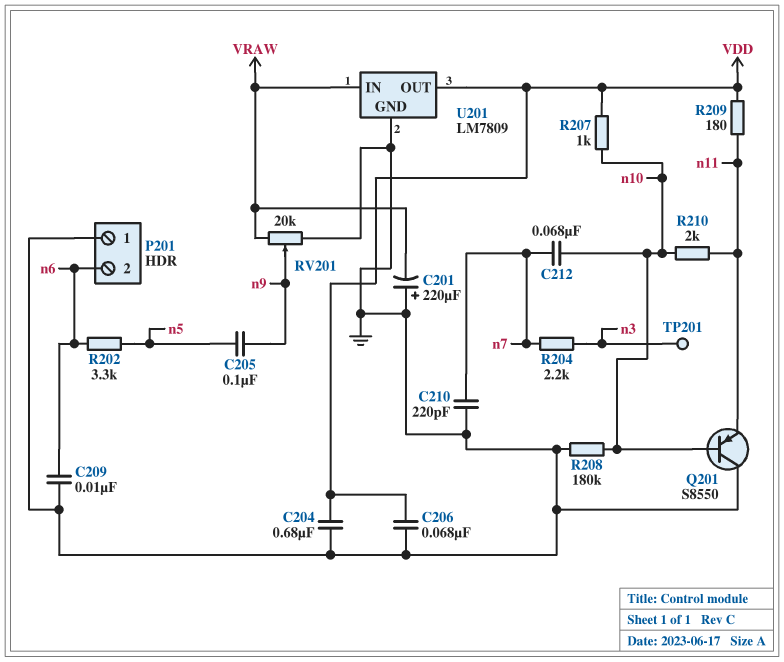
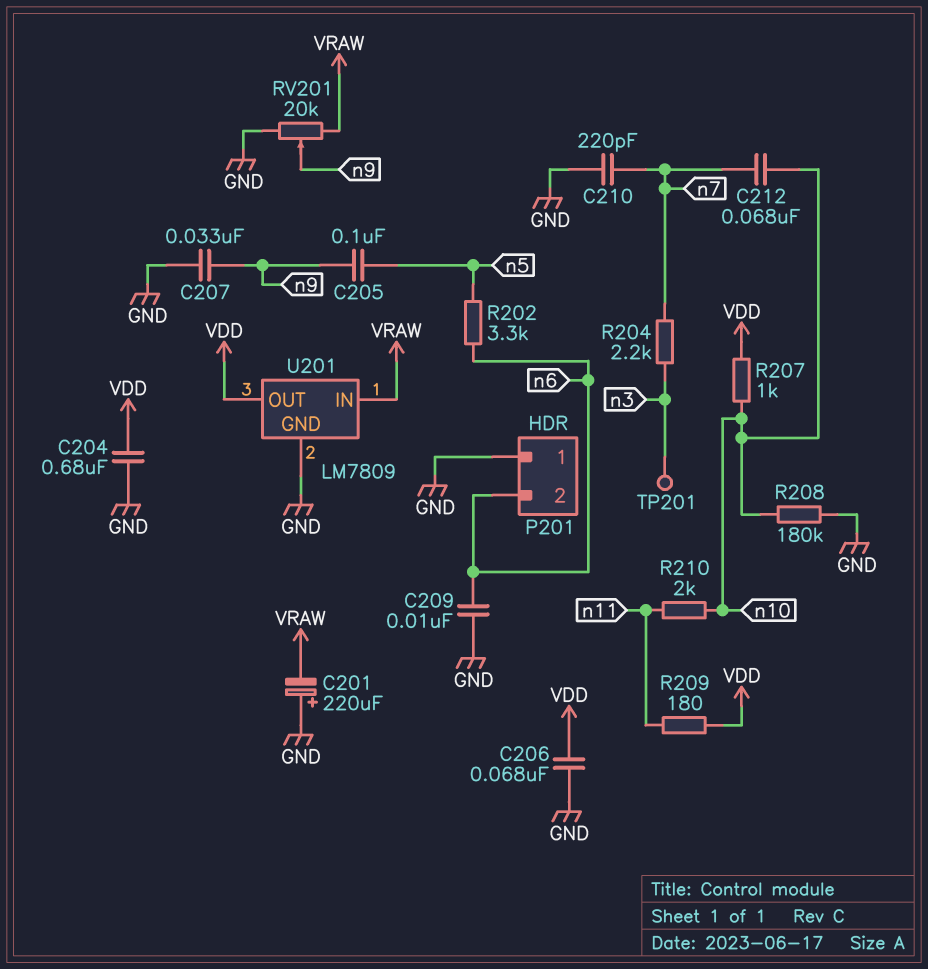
C207: none -> 33nF (GND, n9)
Q201: PNP S8550 (B n10, C GND, E n11) -> none

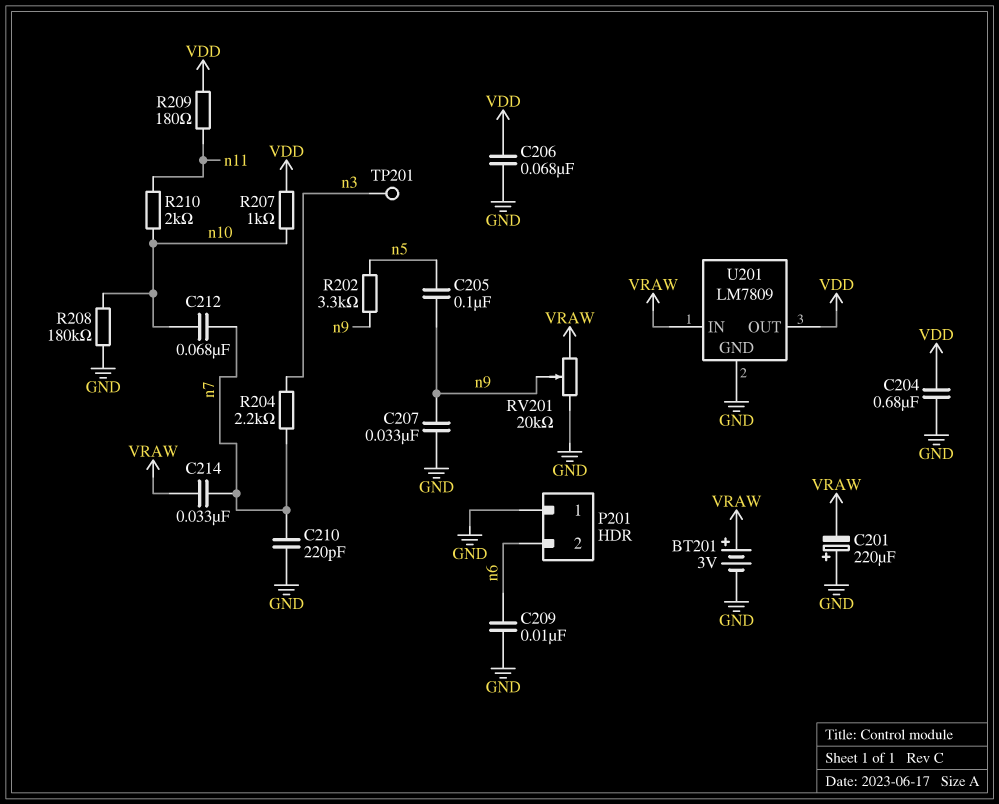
BT201: none -> 3V (plus VRAW, minus GND)
C214: none -> 33nF (VRAW, n7)
R202: 3.3k (n5, n6) -> 3.3k (n5, n9)

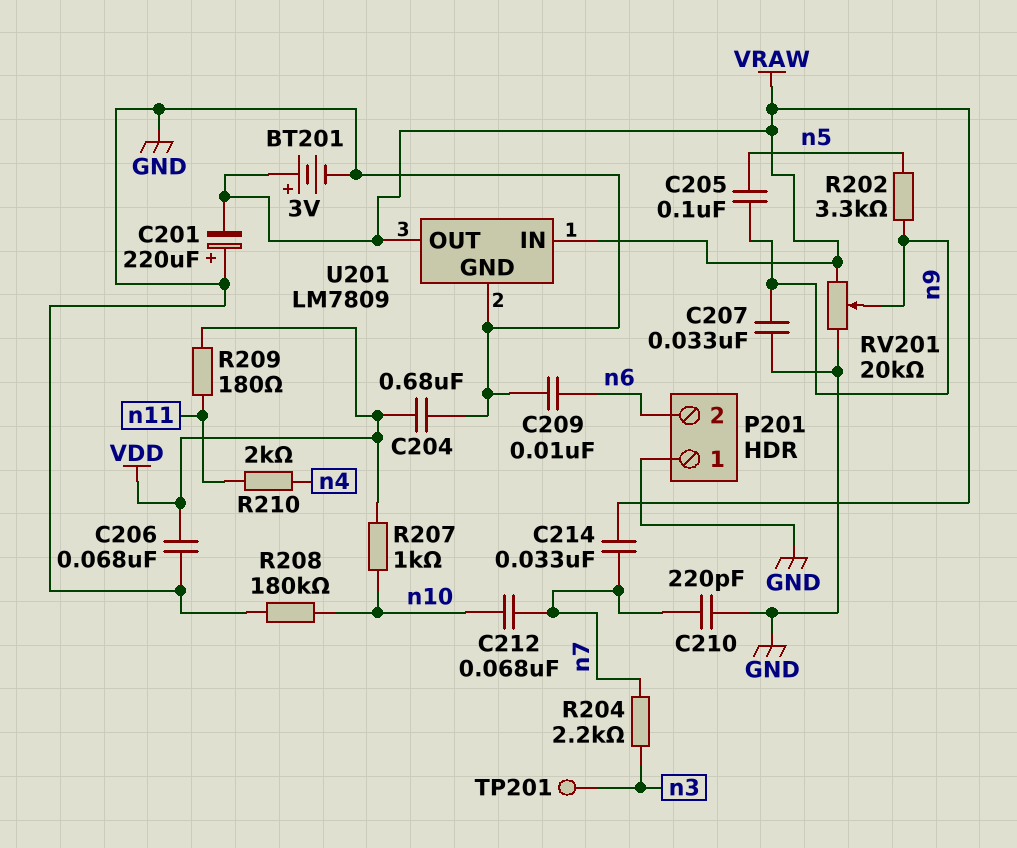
R210: 2k (n10, n11) -> 2k (n4, n11)
U201 pin OUT: VDD -> VRAW

